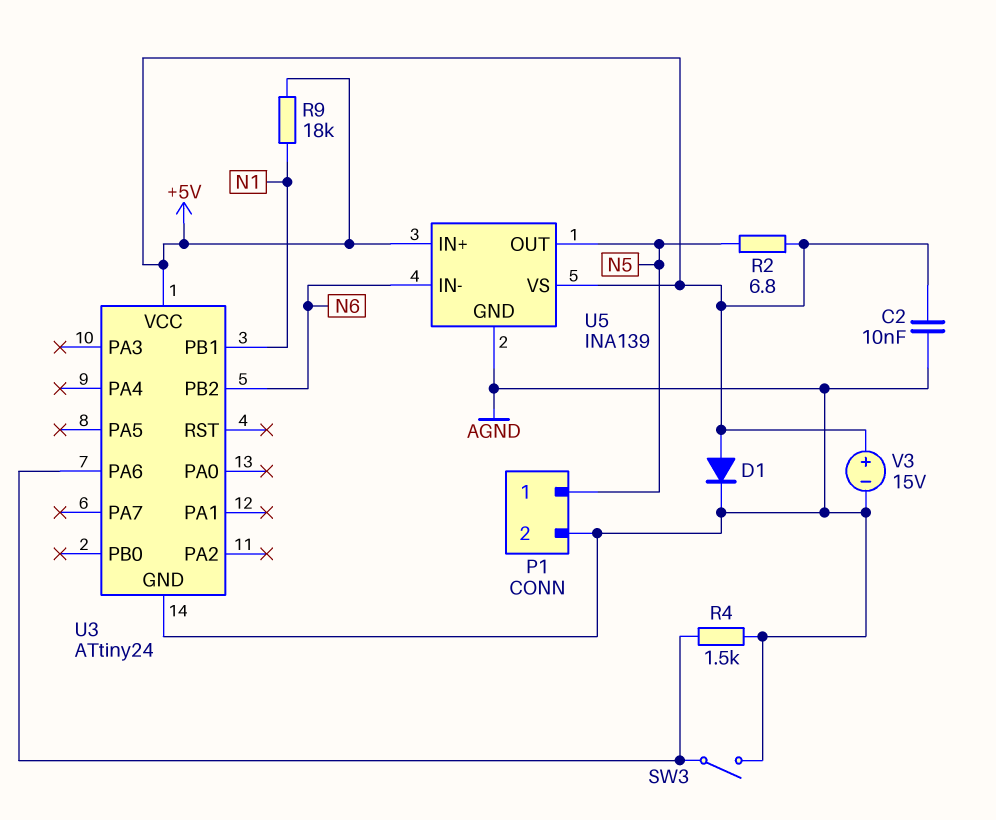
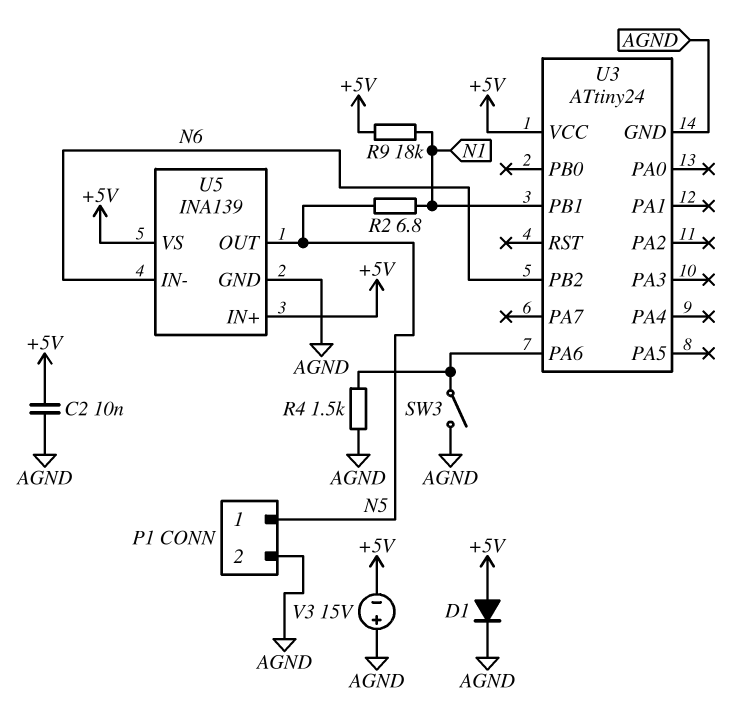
R2: 6.8 (+5V, N5) -> 6.8 (N1, N5)
V3: 15V (plus +5V, minus AGND) -> 15V (plus AGND, minus +5V)

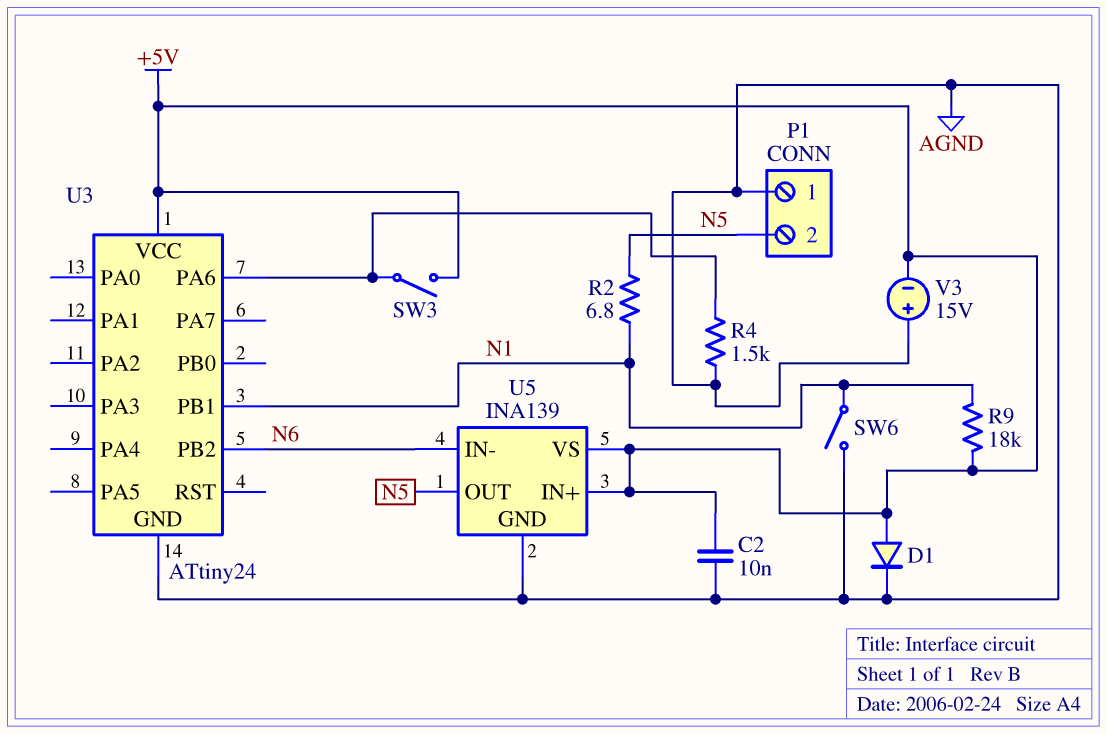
P1 pin 1: N5 -> AGND
P1 pin 2: AGND -> N5
SW3: switch (AGND, U3/PA6) -> switch (+5V, U3/PA6)
SW6: none -> switch (AGND, N1)

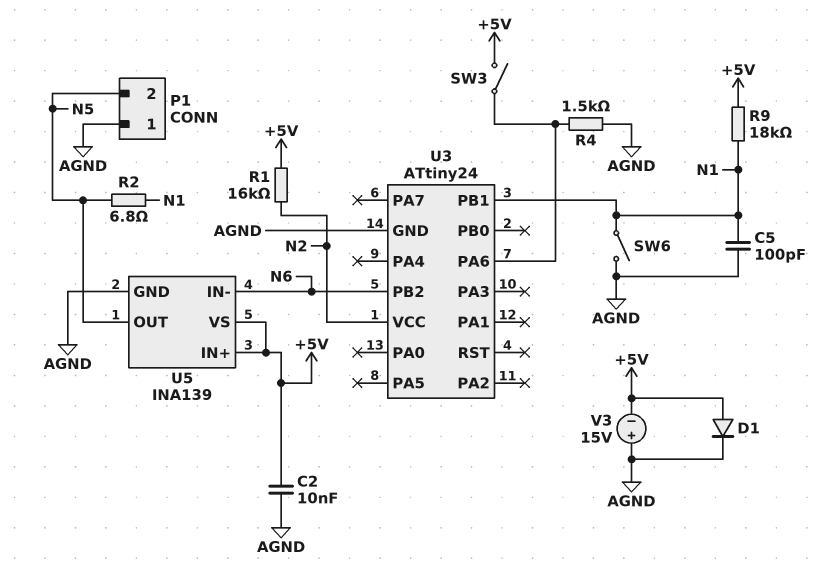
C5: none -> 100pF (AGND, N1)
R1: none -> 16k (+5V, N2)
U3 pin VCC: +5V -> N2

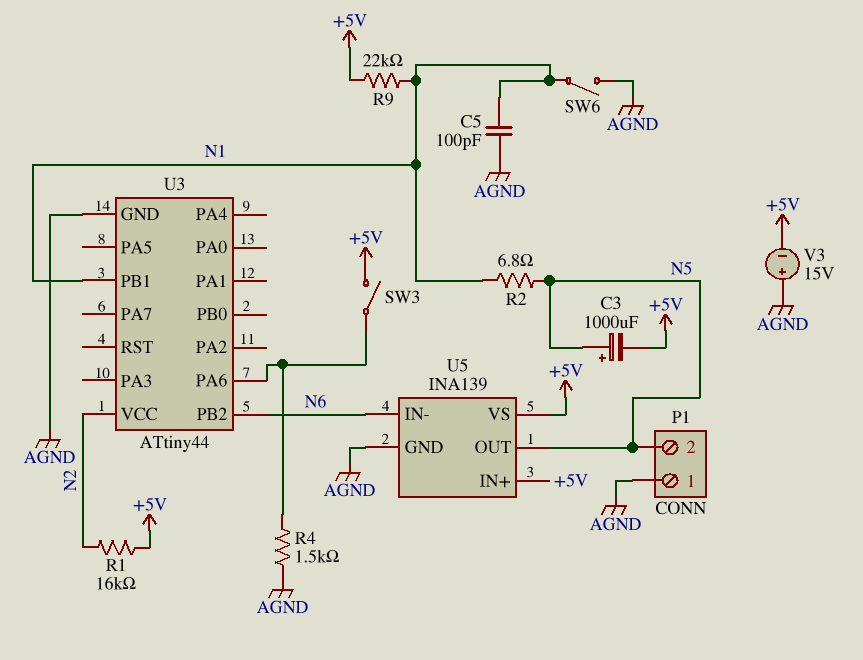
C2: 10nF (+5V, AGND) -> none
C3: none -> 1000uF (plus N5, minus +5V)
D1: diode (A +5V, K AGND) -> none
R9: 18k (+5V, N1) -> 22k (+5V, N1)
U3: ATtiny24 -> ATtiny44

